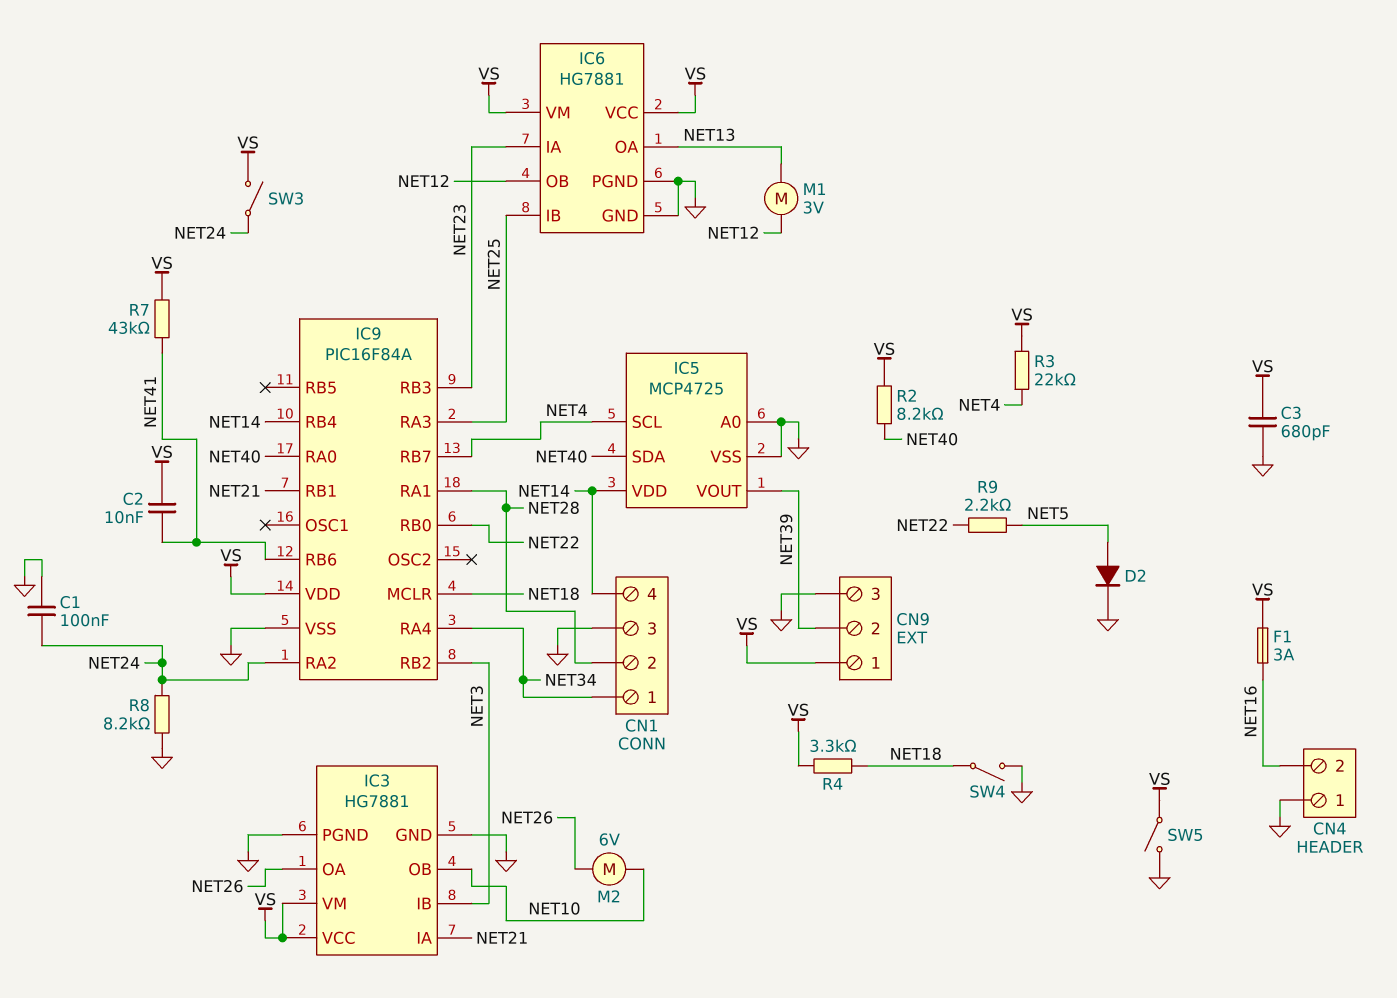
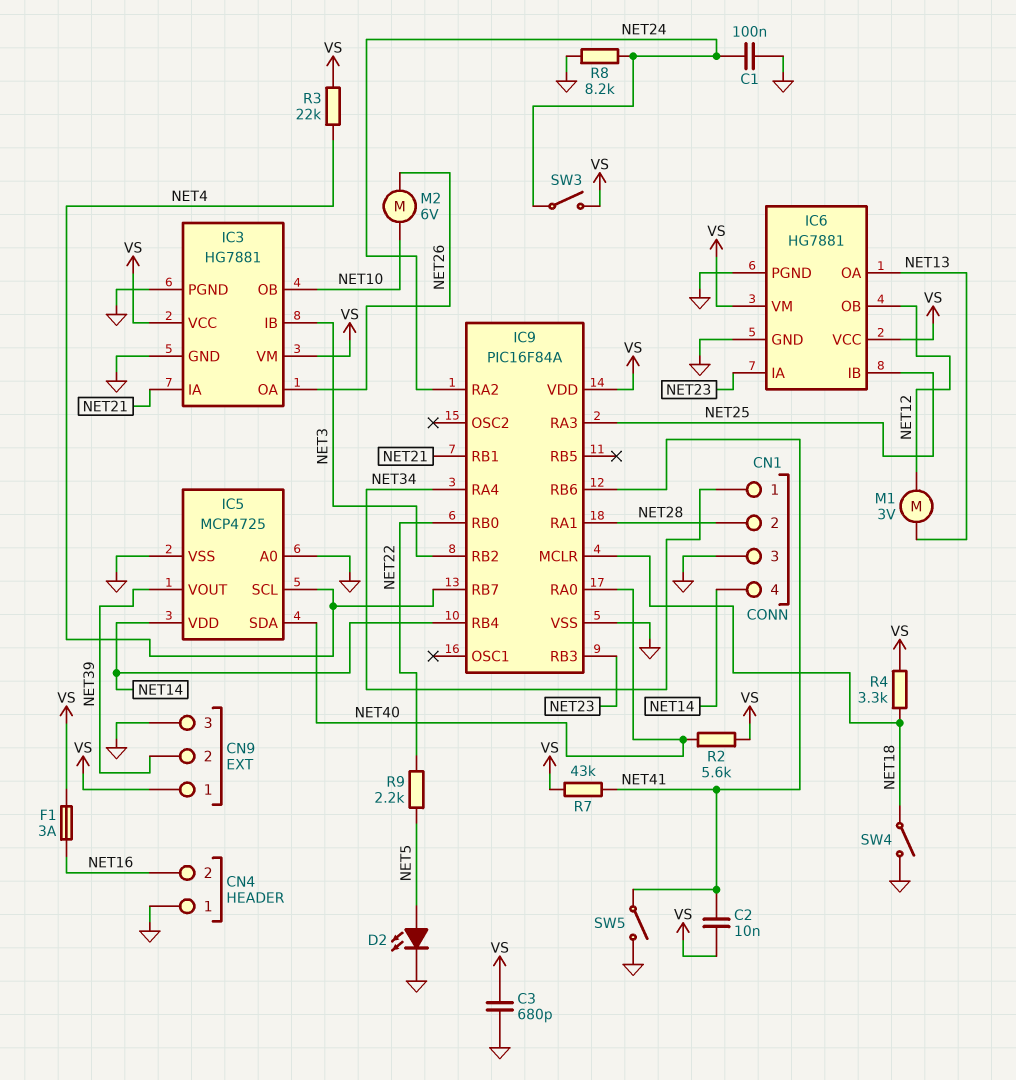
D2: diode (A NET5, K GND) -> LED (A NET5, K GND)
R2: 8.2k (NET40, VS) -> 5.6k (NET40, VS)
SW5: switch (GND, VS) -> switch (GND, NET41)

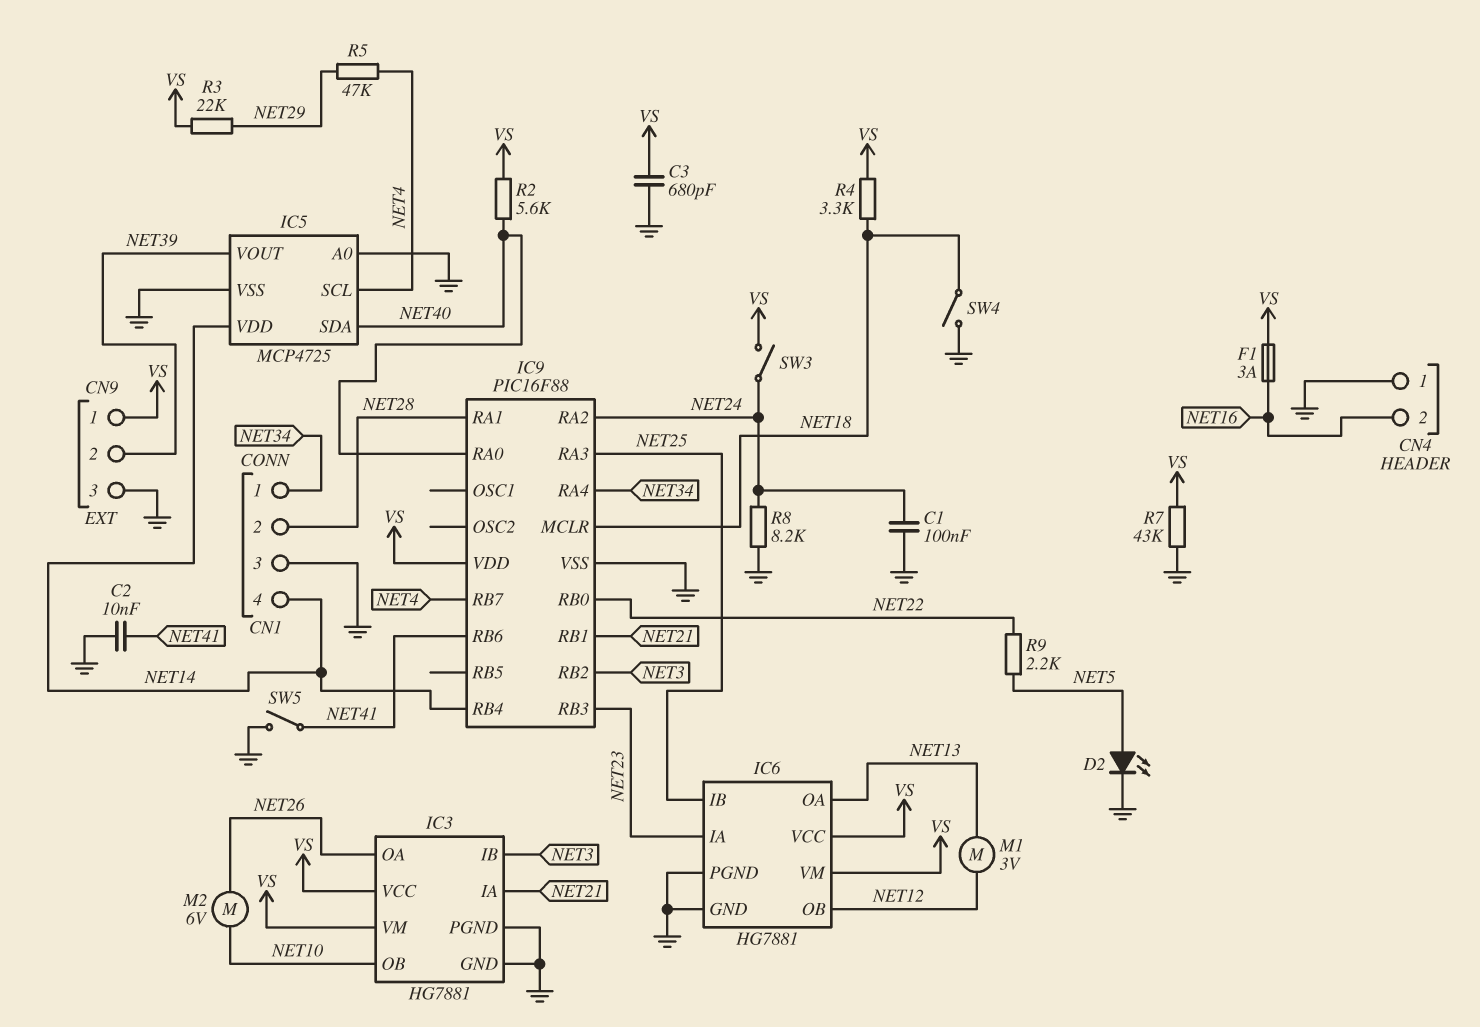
C2: 10nF (NET41, VS) -> 10nF (GND, NET41)
IC9: PIC16F84A -> PIC16F88
R3: 22k (NET4, VS) -> 22k (NET29, VS)
R5: none -> 47k (NET4, NET29)
R7: 43k (NET41, VS) -> 43k (GND, VS)

